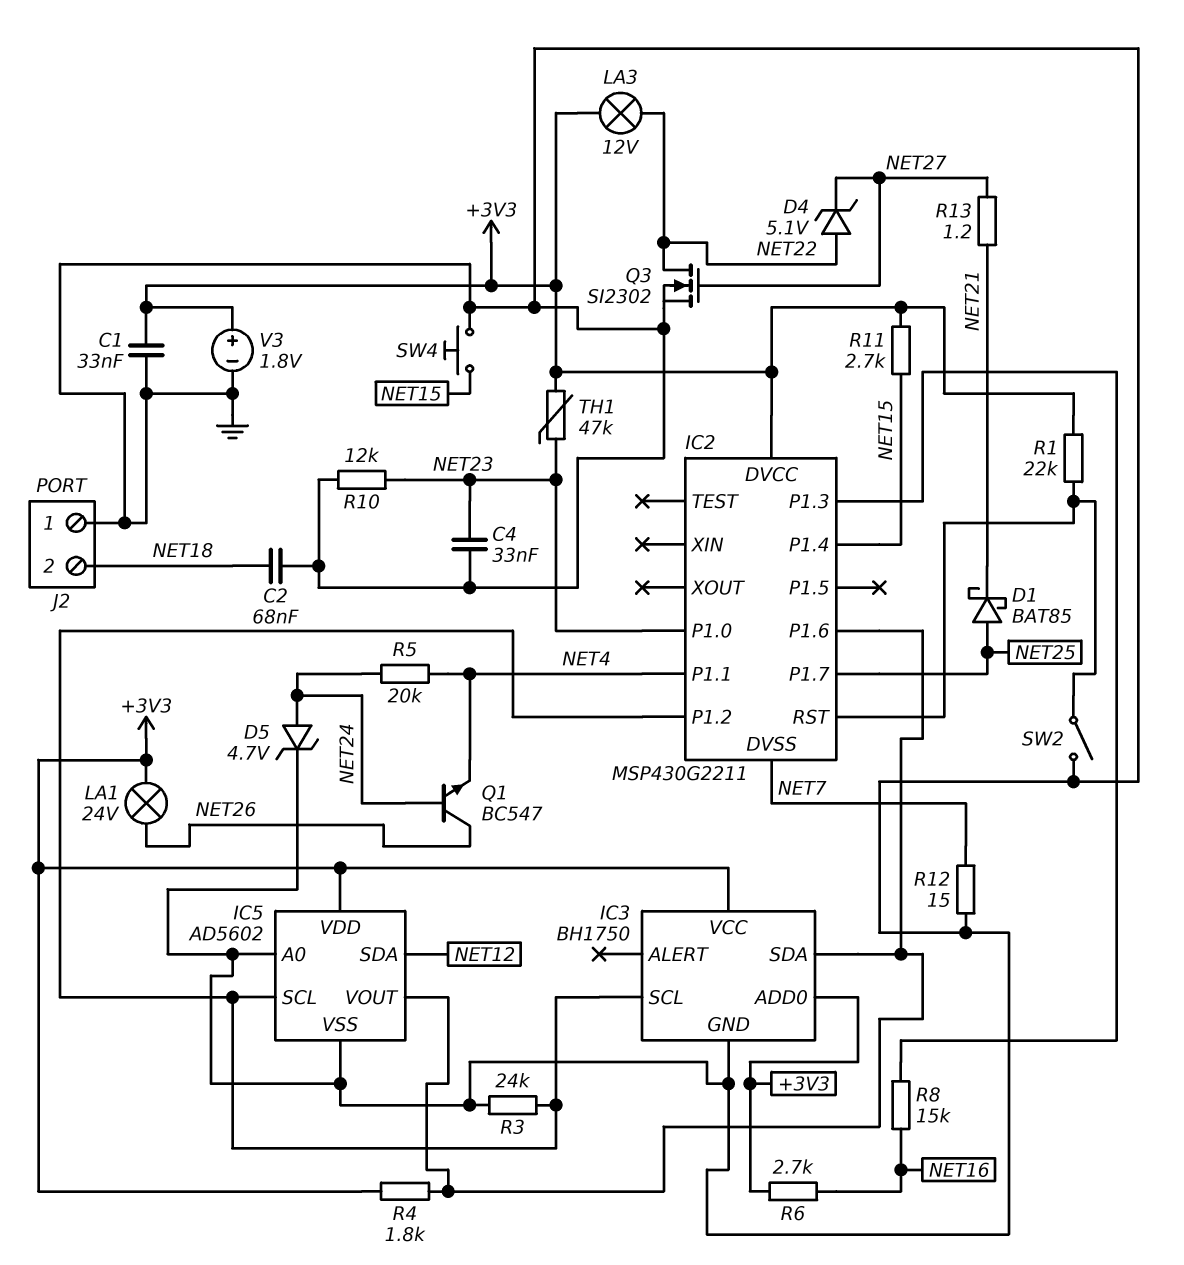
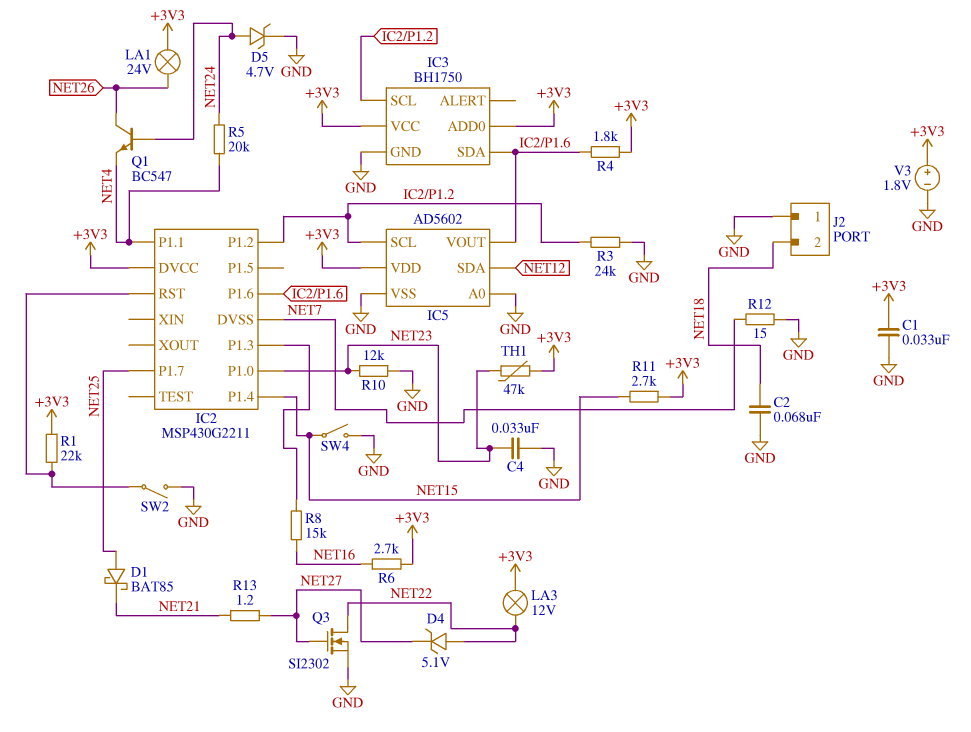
SW4: button (GND, NET15) -> switch (GND, NET15)

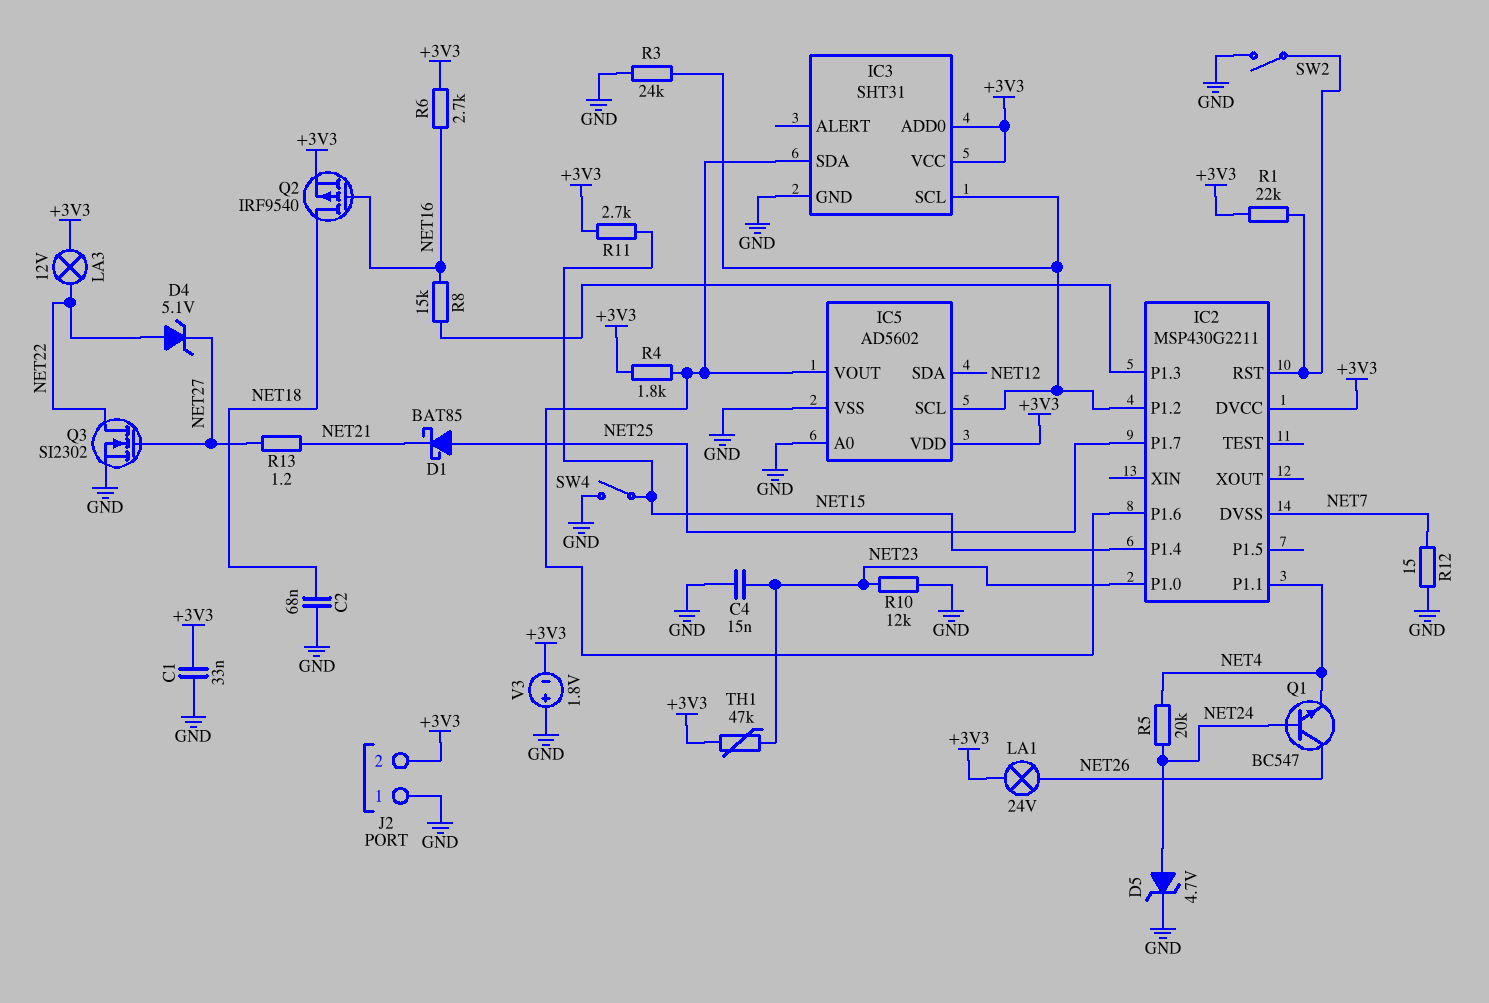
C4: 33nF (GND, NET23) -> 15nF (GND, NET23)
IC3: BH1750 -> SHT31
J2 pin 2: NET18 -> +3V3
Q2: none -> PMOS IRF9540 (G NET16, D NET18, S +3V3)
V3: 1.8V (plus +3V3, minus GND) -> 1.8V (plus GND, minus +3V3)

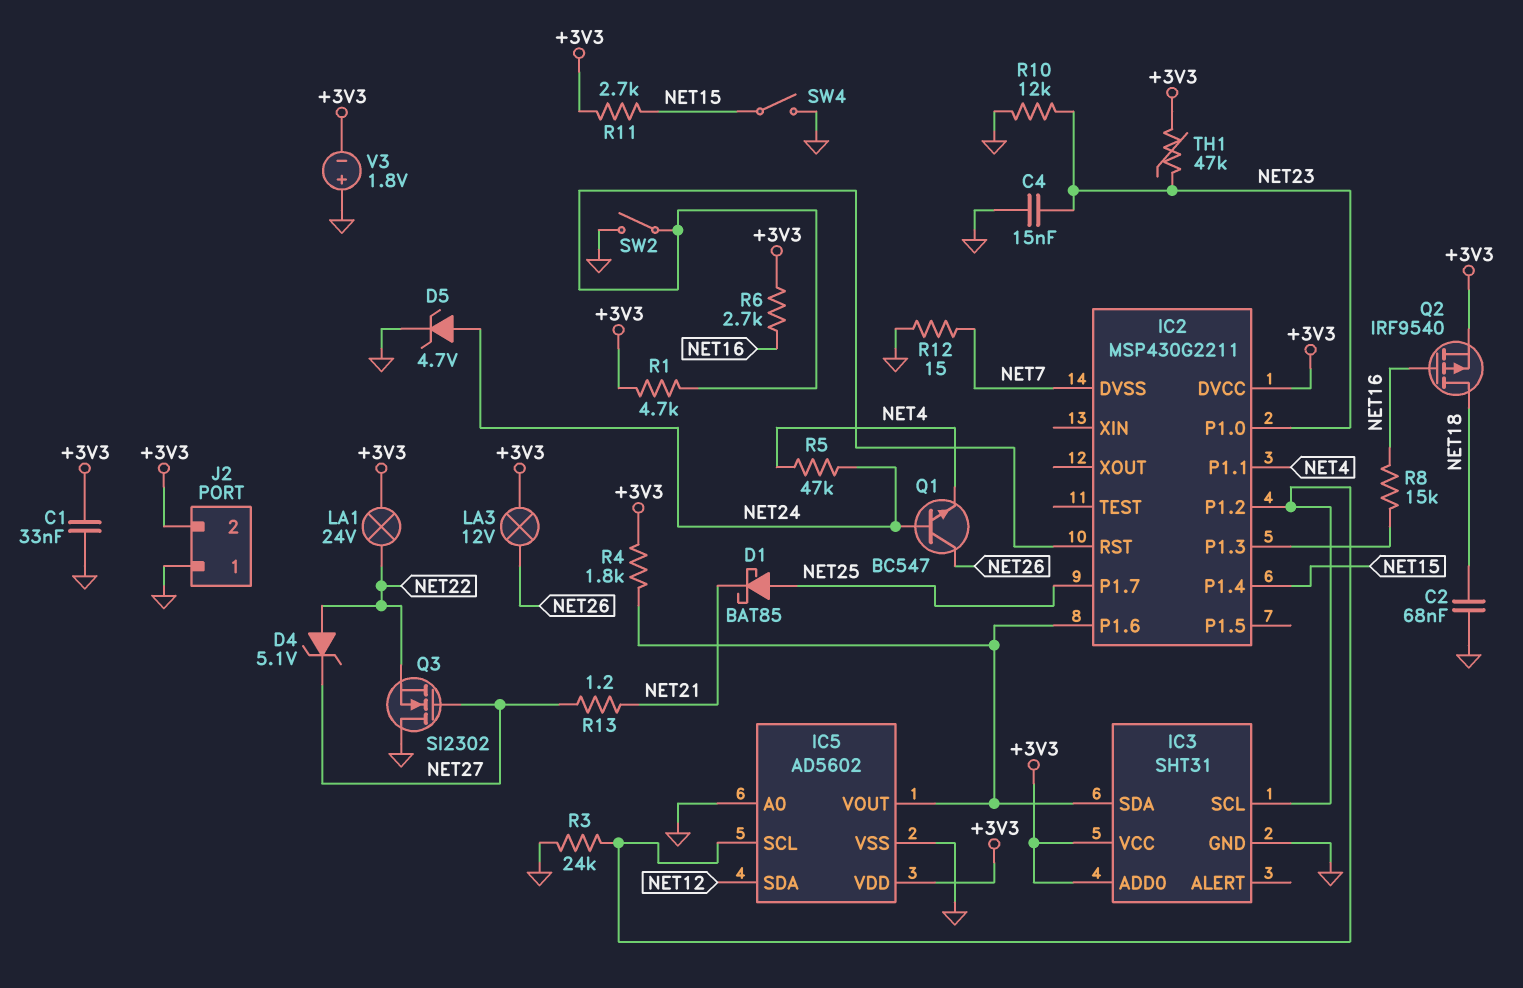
LA1: lamp 24V (+3V3, NET26) -> lamp 24V (+3V3, NET22)
LA3: lamp 12V (+3V3, NET22) -> lamp 12V (+3V3, NET26)
Q3: NMOS SI2302 (G NET27, D NET22, S GND) -> NMOS SI2302 (G NET27, D GND, S NET22)
R1: 22k (+3V3, IC2/RST) -> 4.7k (+3V3, IC2/RST)
R5: 20k (NET4, NET24) -> 47k (NET4, NET24)

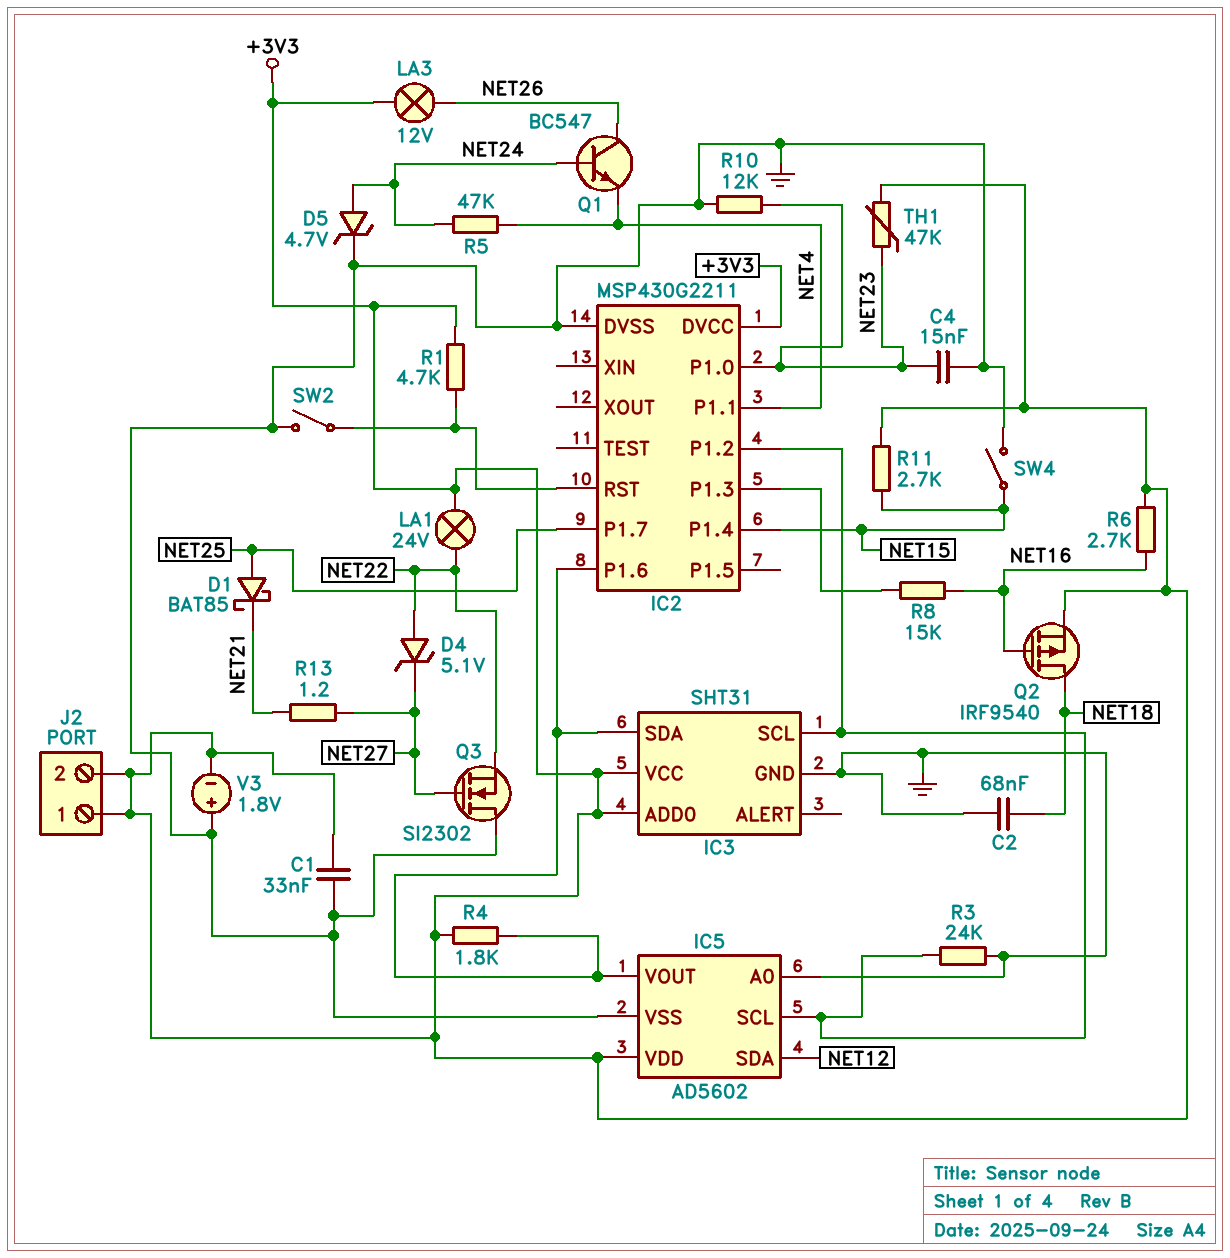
IC2 pin DVSS: NET7 -> GND
J2 pin 1: GND -> +3V3
R12: 15 (GND, NET7) -> none

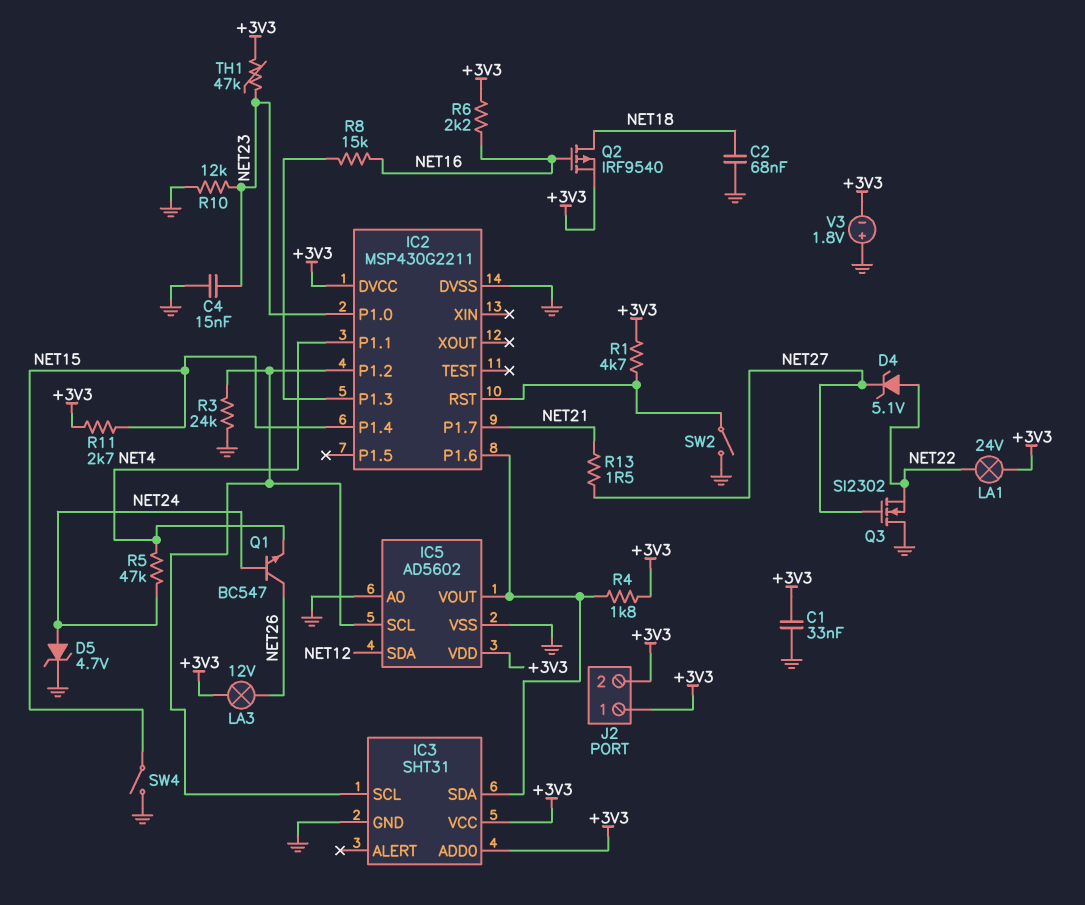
D1: schottky BAT85 (A NET25, K NET21) -> none
IC2 pin P1.7: NET25 -> NET21
R6: 2.7k (+3V3, NET16) -> 2.2k (+3V3, NET16)
R13: 1.2 (NET21, NET27) -> 1.5 (NET21, NET27)

